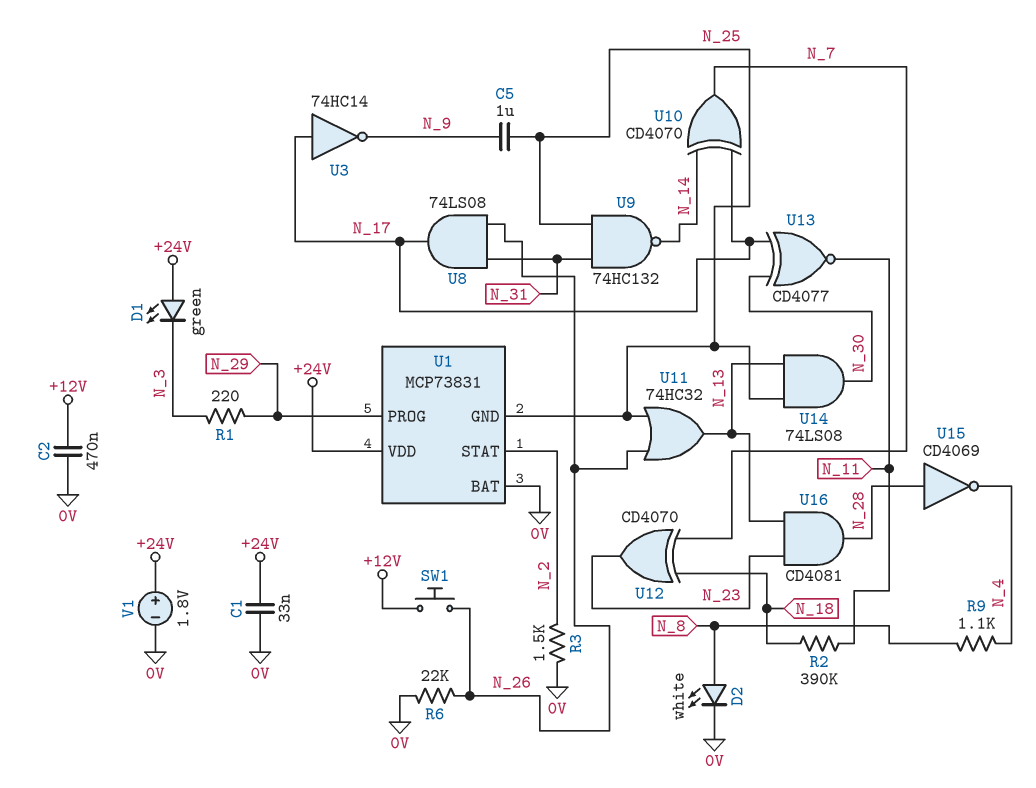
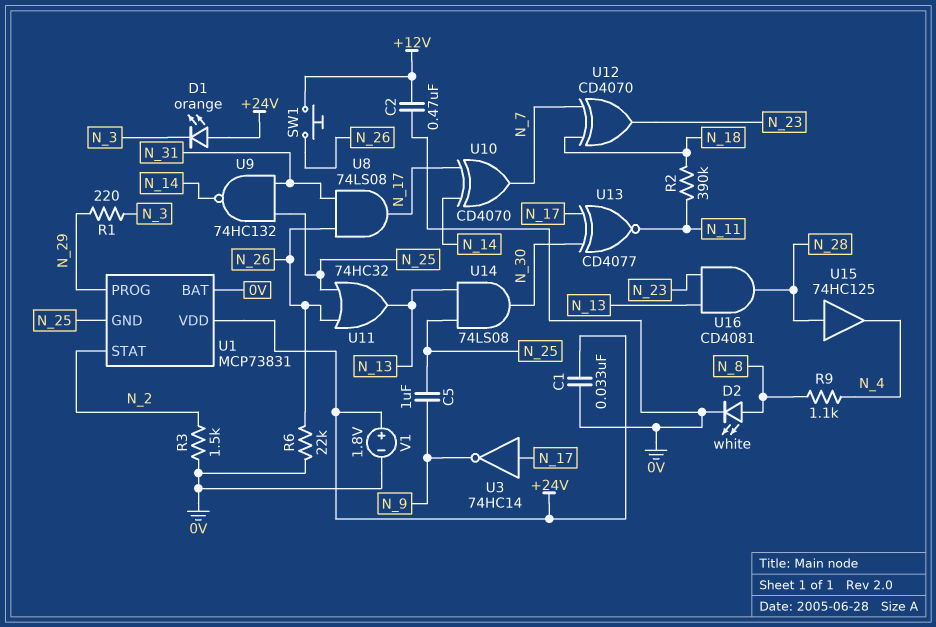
D1: LED green (A +24V, K N_3) -> LED orange (A +24V, K N_3)
U15: NOT CD4069 (in N_28, out N_4) -> buffer 74HC125 (in N_28, out N_4)

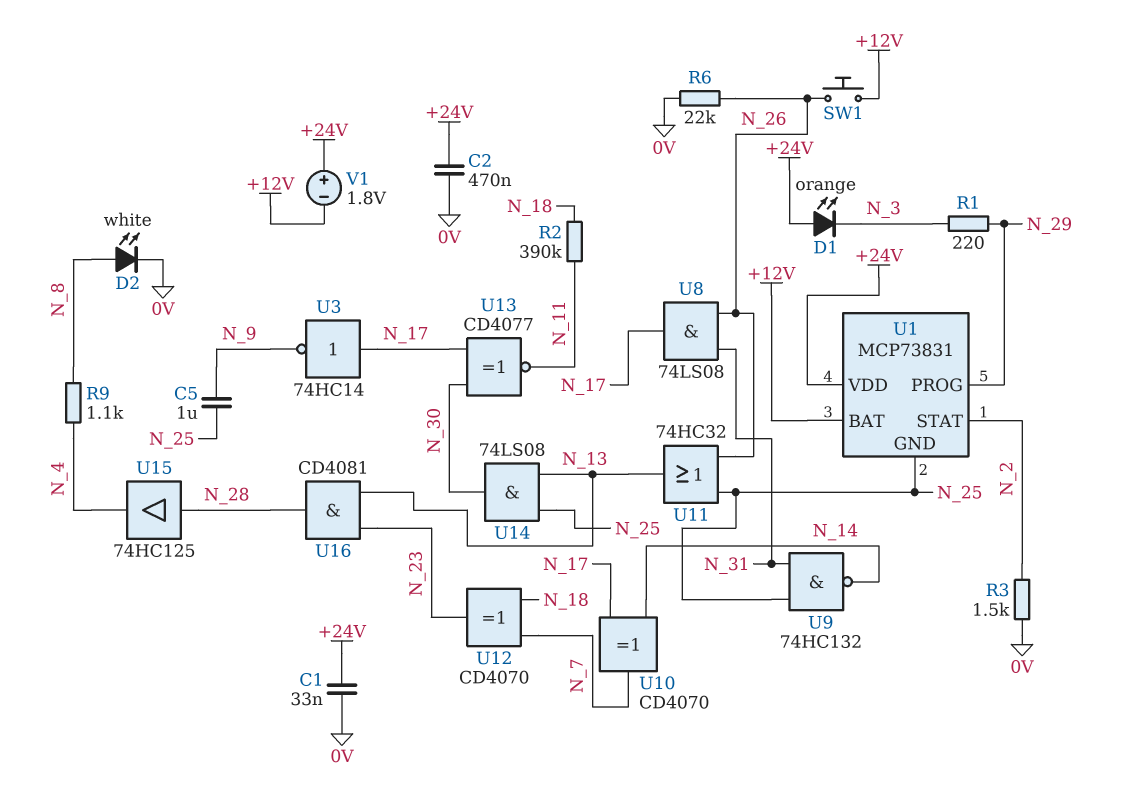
C2: 470nF (+12V, 0V) -> 470nF (+24V, 0V)
U1 pin BAT: 0V -> +12V
V1: 1.8V (plus +24V, minus 0V) -> 1.8V (plus +24V, minus +12V)

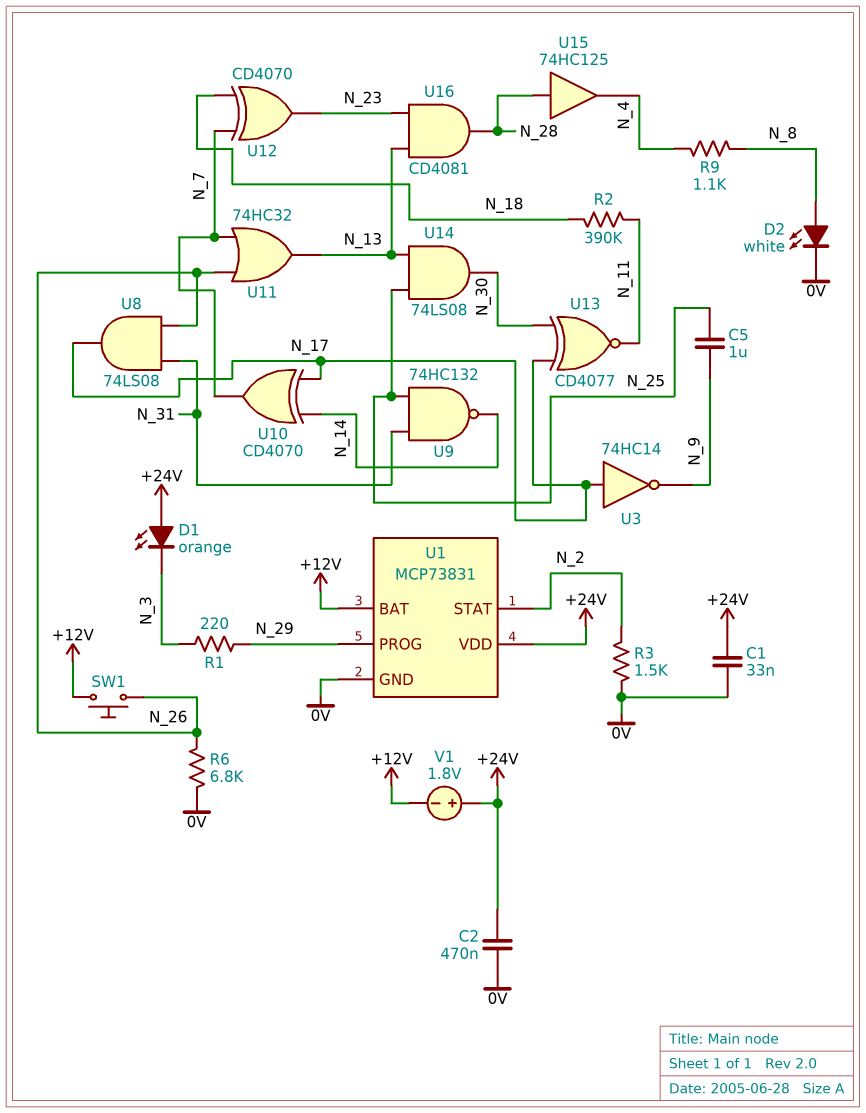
R6: 22k (0V, N_26) -> 6.8k (0V, N_26)
U1 pin GND: N_25 -> 0V
U11: OR 74HC32 (in N_25, in N_26, out N_13) -> OR 74HC32 (in N_7, in N_26, out N_13)

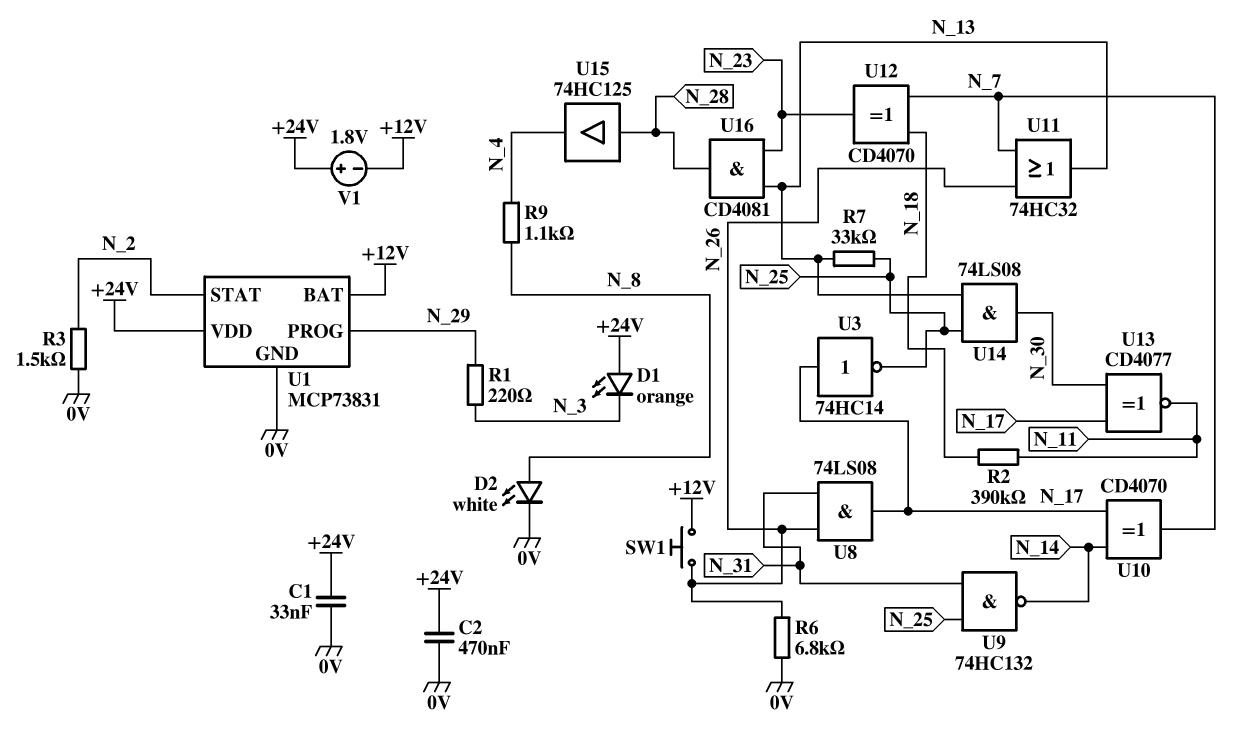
C5: 1uF (N_9, N_25) -> none
R7: none -> 33k (N_13, N_25)
U3: NOT 74HC14 (in N_17, out N_9) -> NOT 74HC14 (in N_17, out N_25)

